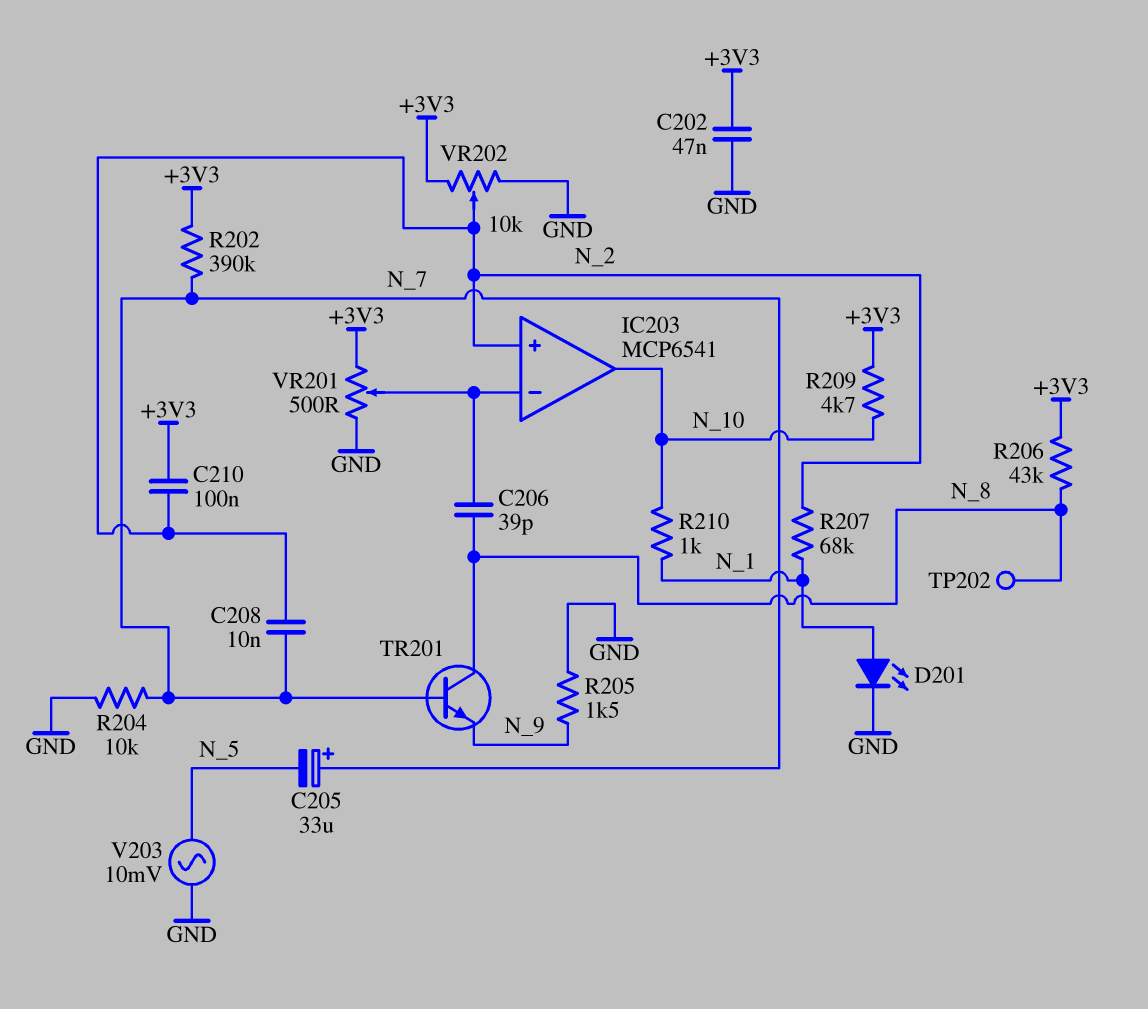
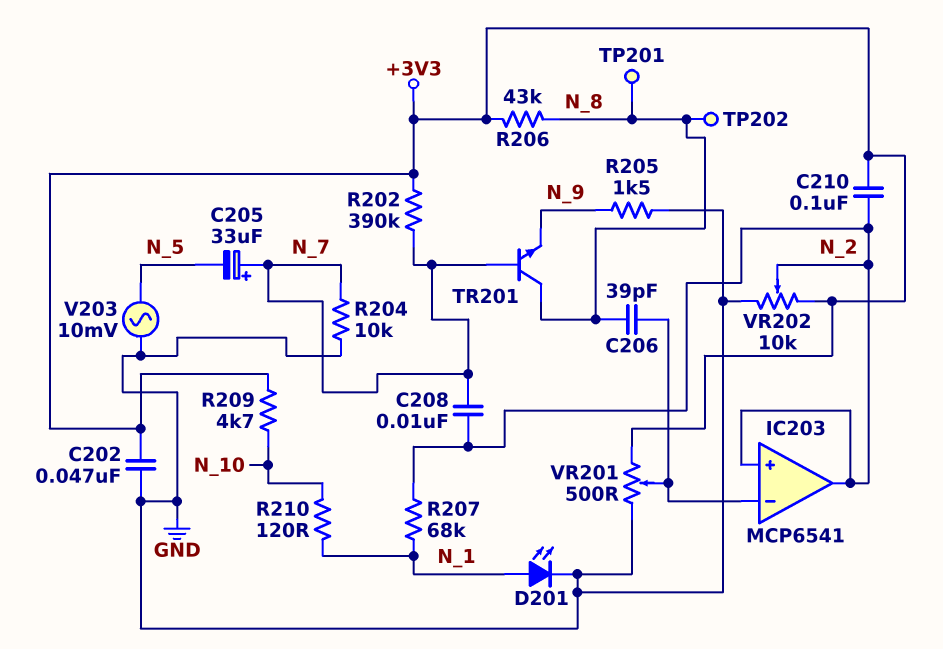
IC203 pin out: N_10 -> N_2
R210: 1k (N_1, N_10) -> 120 (N_1, N_10)
TP201: none -> test point (N_8)

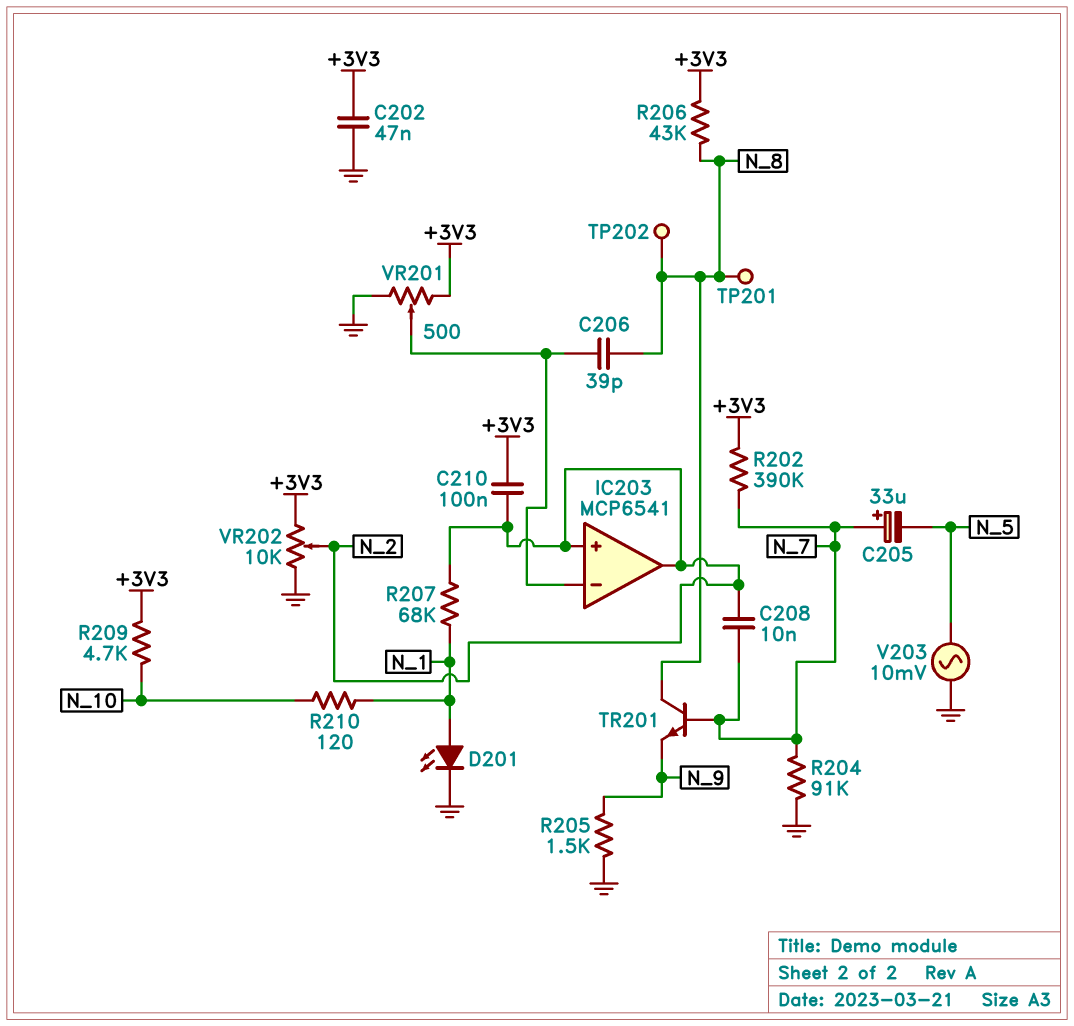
R204: 10k (GND, N_7) -> 91k (GND, N_7)

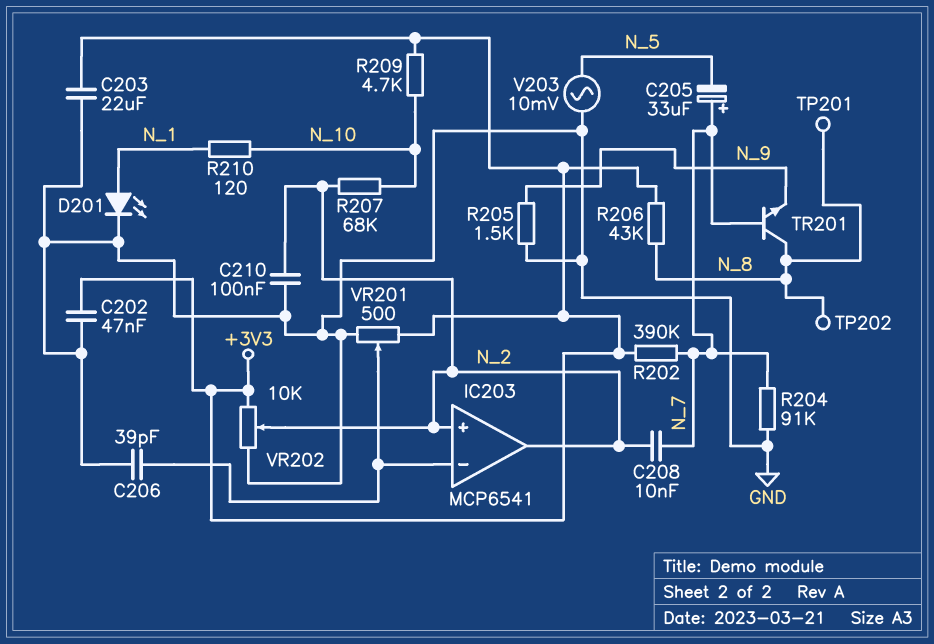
C203: none -> 22uF (+3V3, GND)
C206: 39pF (IC203/in-, N_8) -> 39pF (GND, IC203/in-)
C210: 100nF (+3V3, N_2) -> 100nF (GND, N_2)
R207: 68k (N_1, N_2) -> 68k (N_2, N_10)

